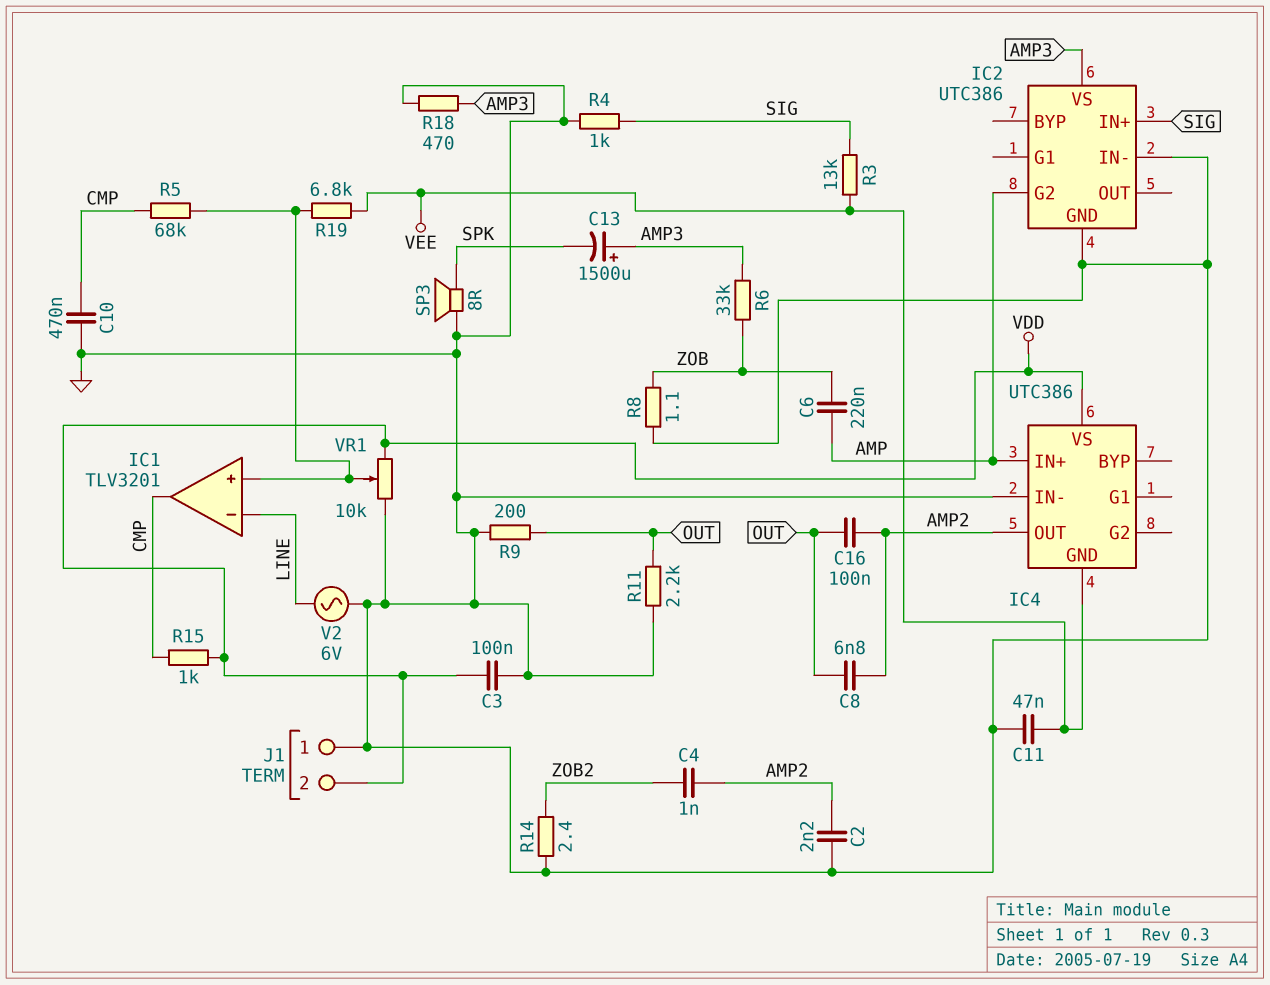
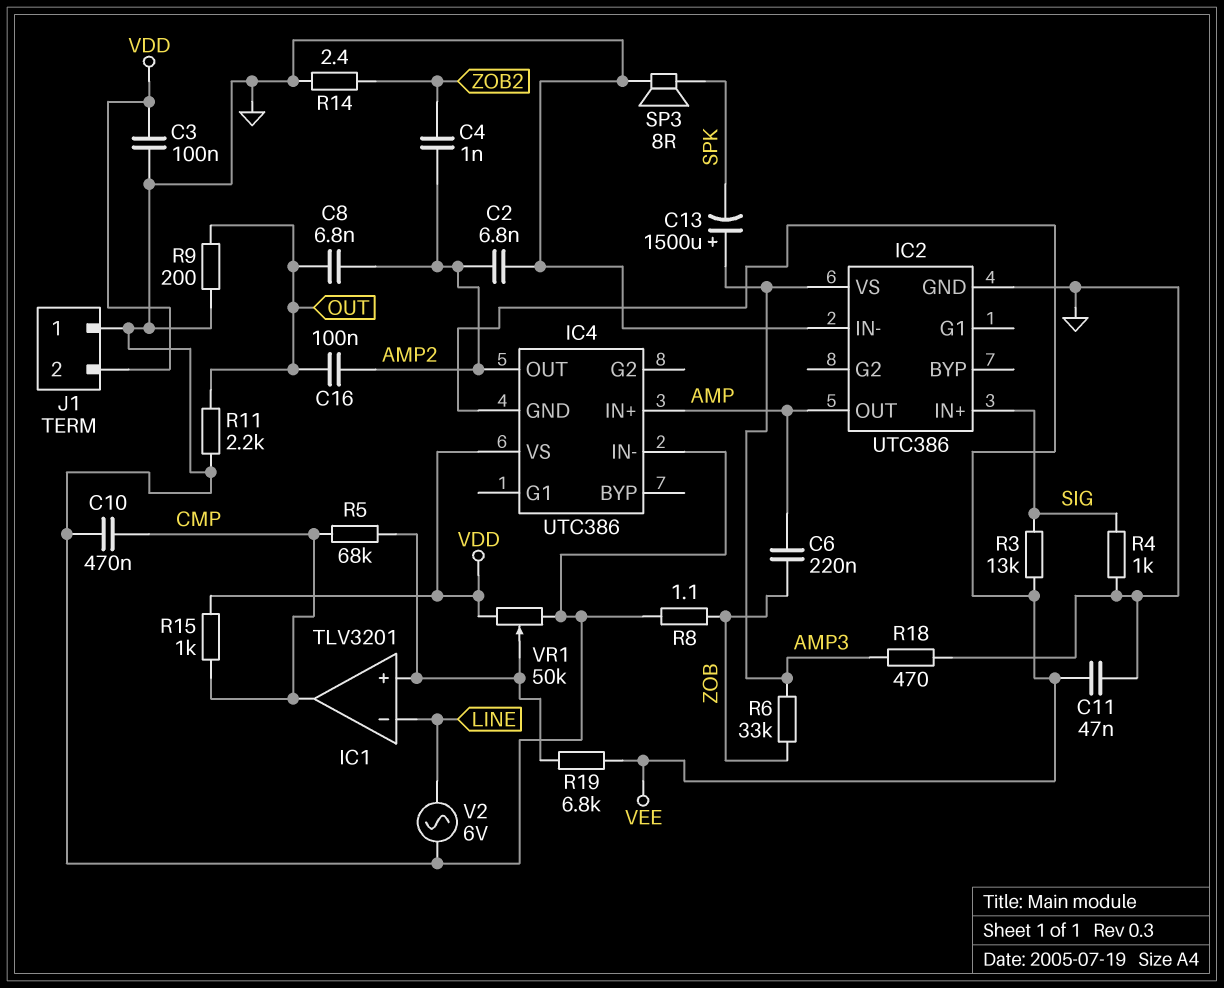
C2: 2.2nF (AMP2, GND) -> 6.8nF (AMP2, GND)
IC2 pin G2: AMP -> none
IC2 pin OUT: none -> AMP
VR1: 10k (GND, VDD, wiper IC1/in+) -> 50k (GND, VDD, wiper IC1/in+)

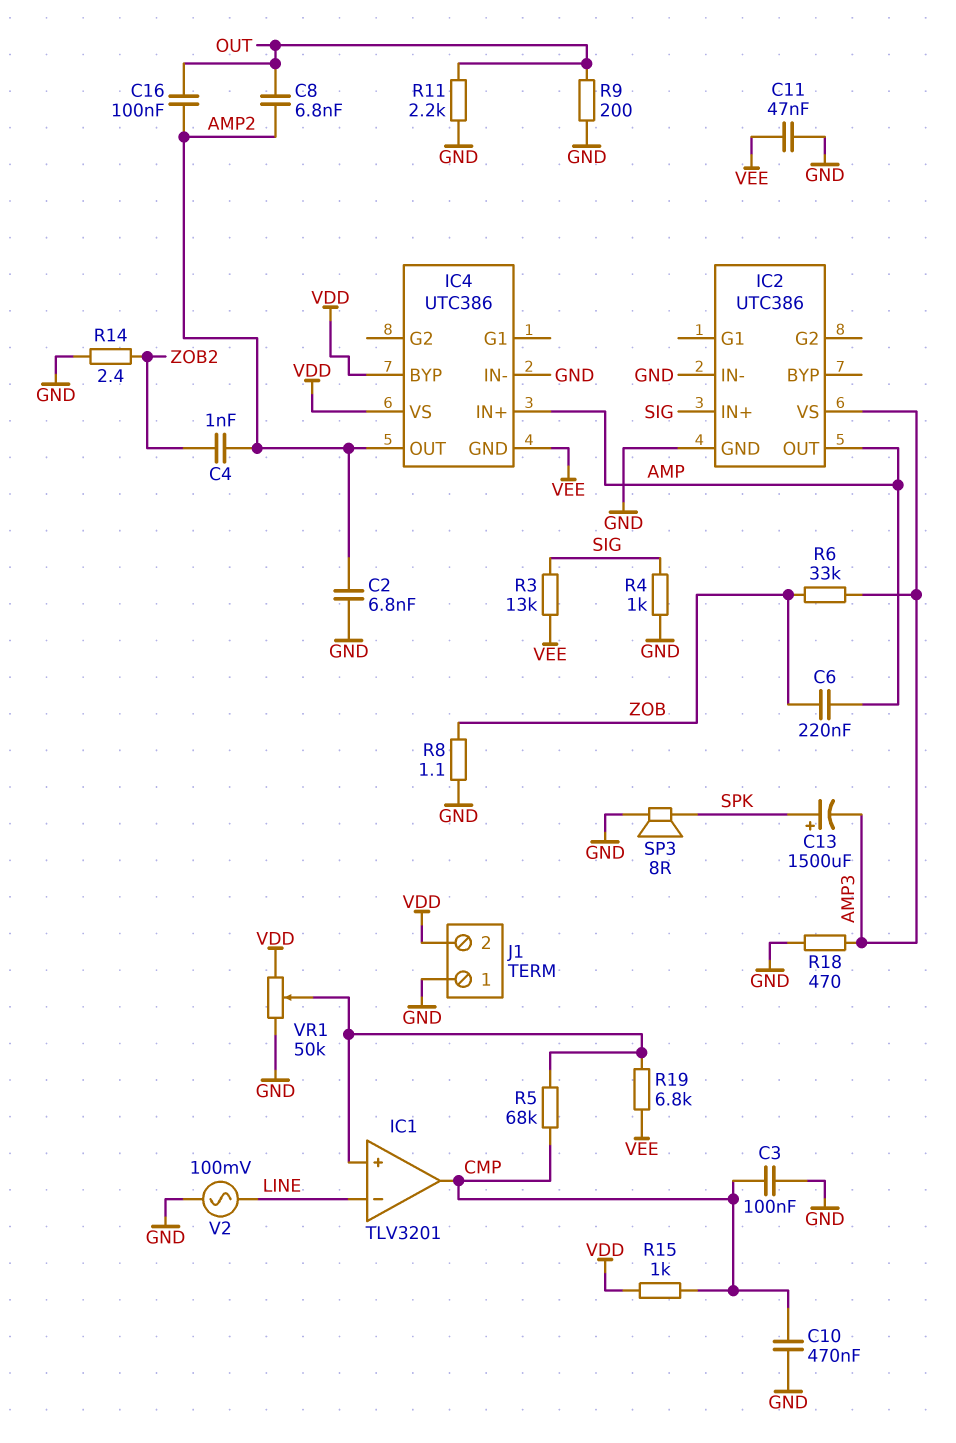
C3: 100nF (GND, VDD) -> 100nF (CMP, GND)
C13: 1500uF (plus AMP3, minus SPK) -> 1500uF (plus SPK, minus AMP3)
IC4 pin BYP: none -> VDD
V2: AC 6V (GND, LINE) -> AC 100mV (GND, LINE)

